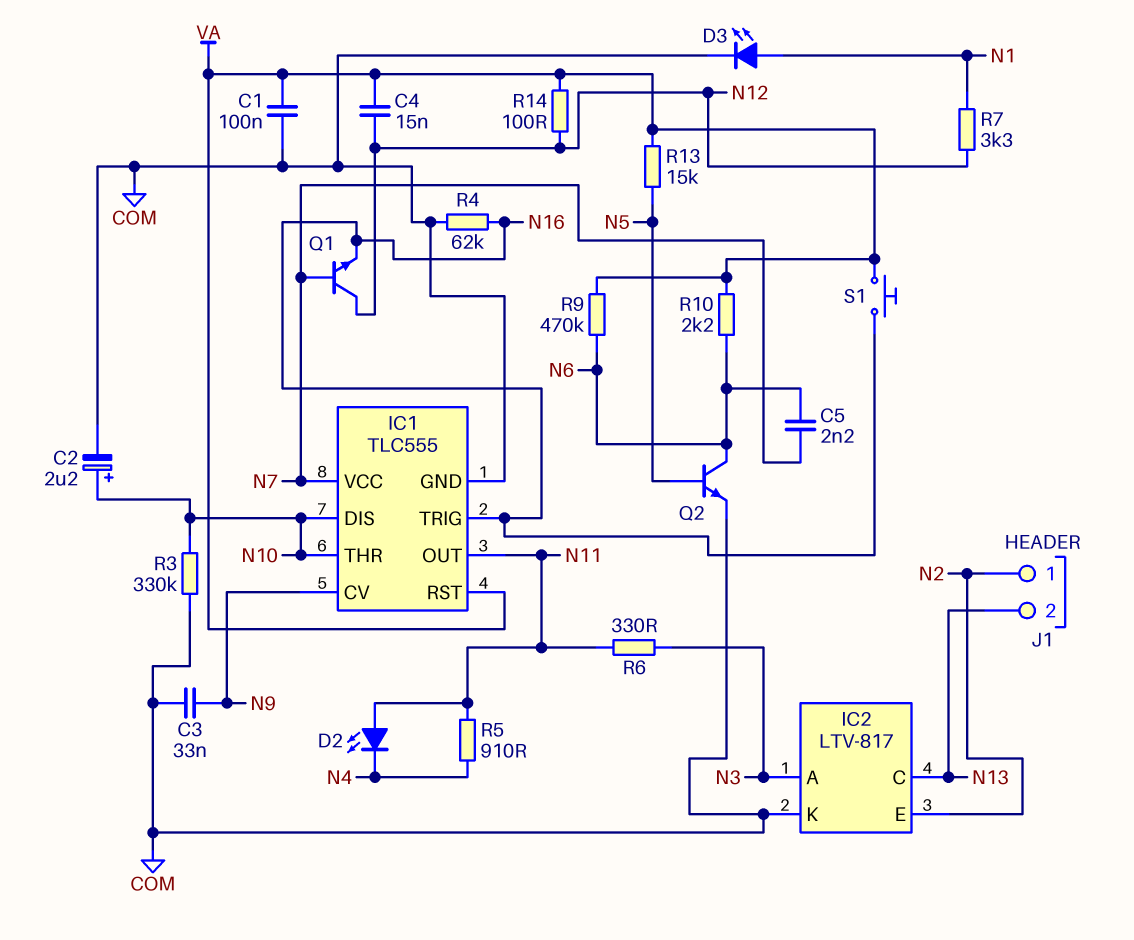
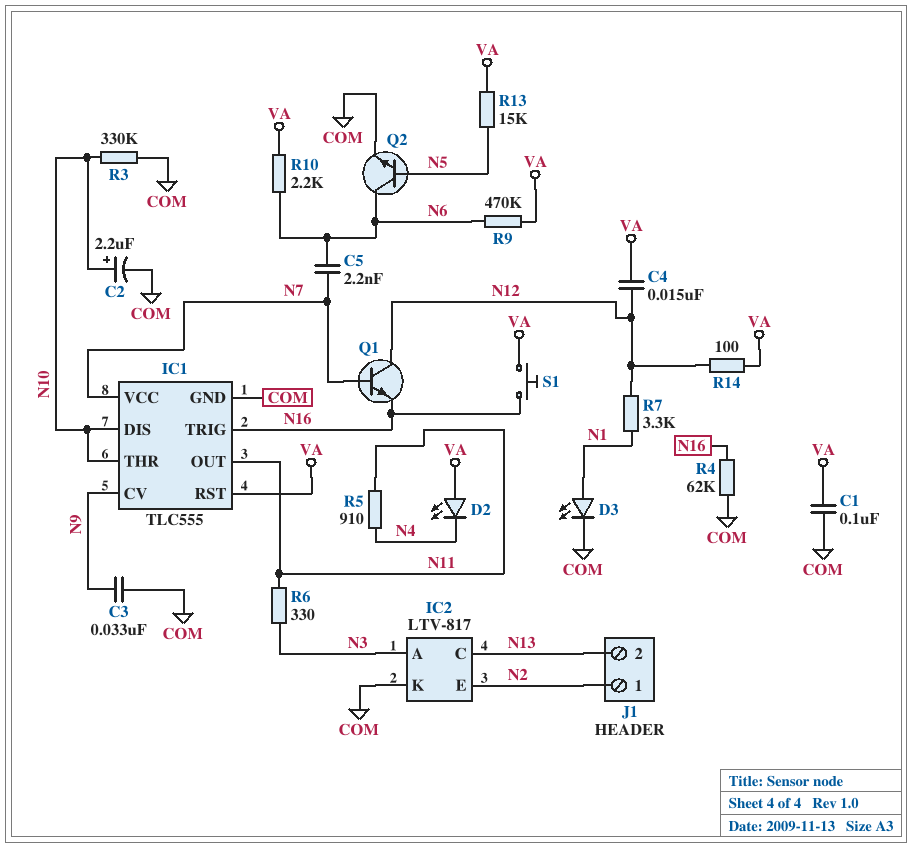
D2: LED (A N11, K N4) -> LED (A VA, K N4)

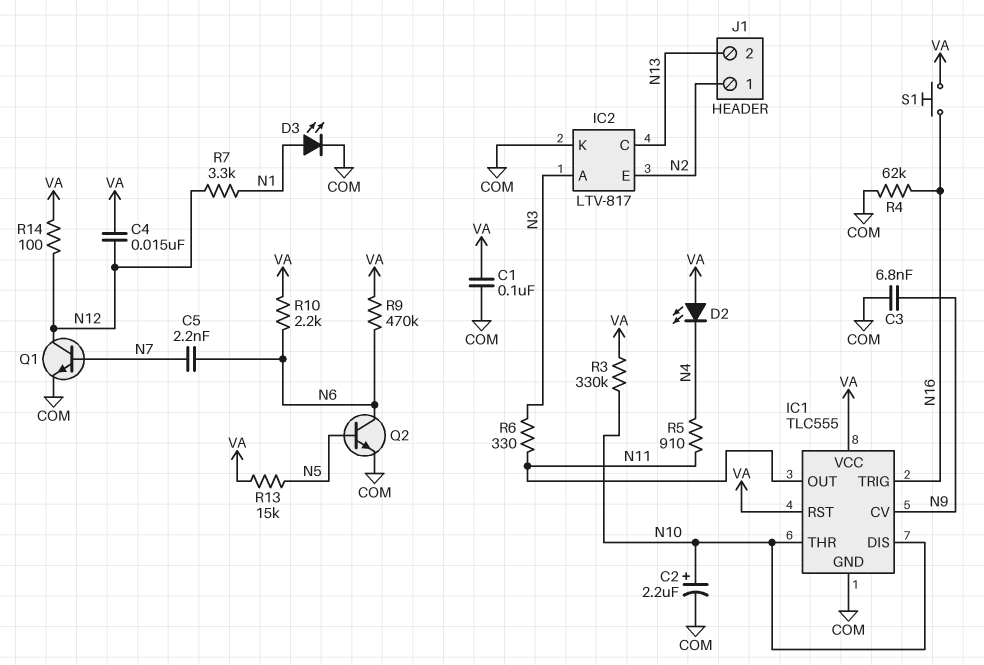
C3: 33nF (COM, N9) -> 6.8nF (COM, N9)
IC1 pin VCC: N7 -> VA
Q1: NPN (B N7, C N12, E N16) -> NPN (B N7, C N12, E COM)
R3: 330k (COM, N10) -> 330k (N10, VA)

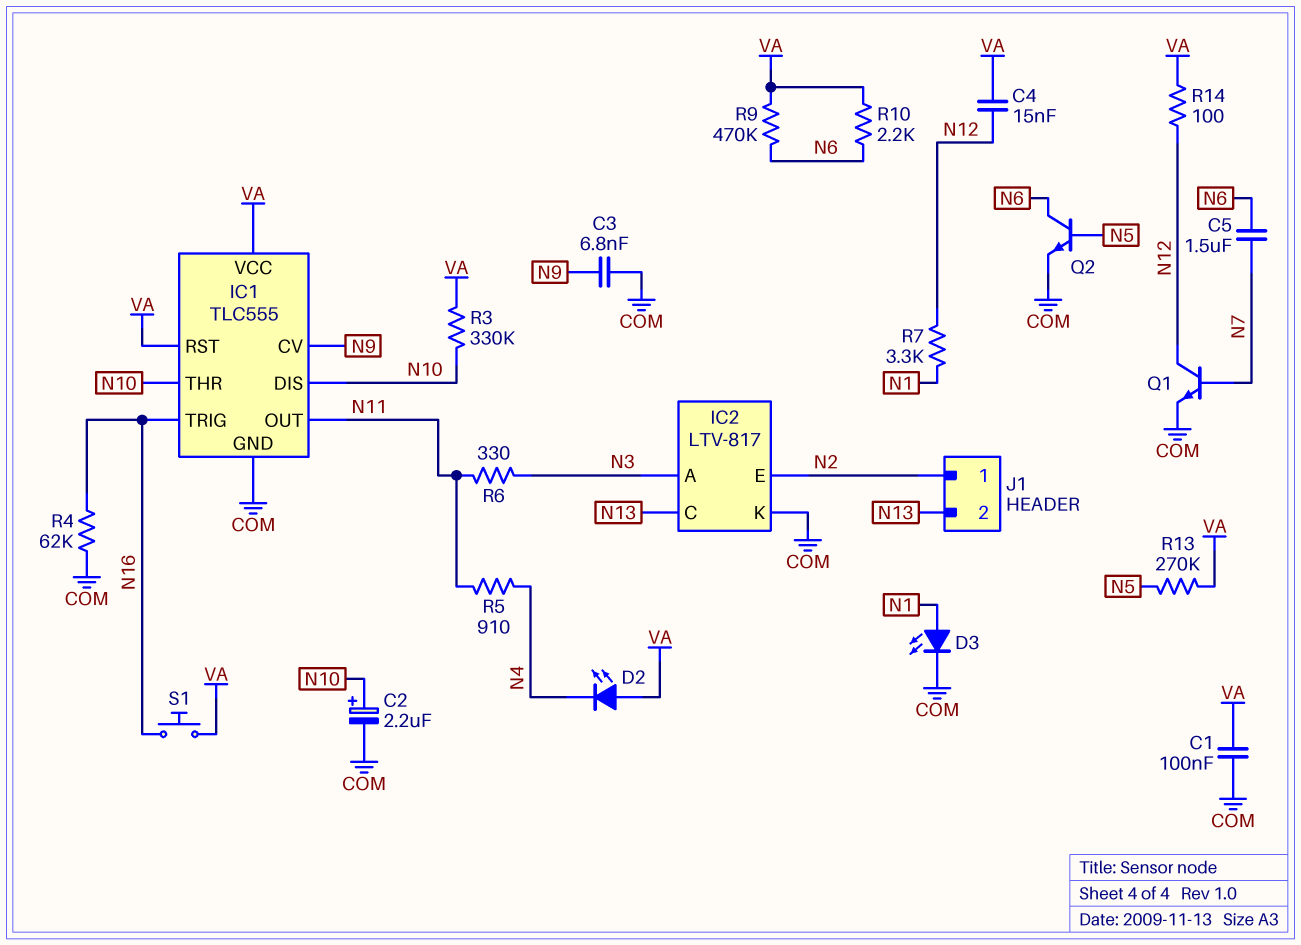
C5: 2.2nF (N6, N7) -> 1.5uF (N6, N7)
R13: 15k (N5, VA) -> 270k (N5, VA)

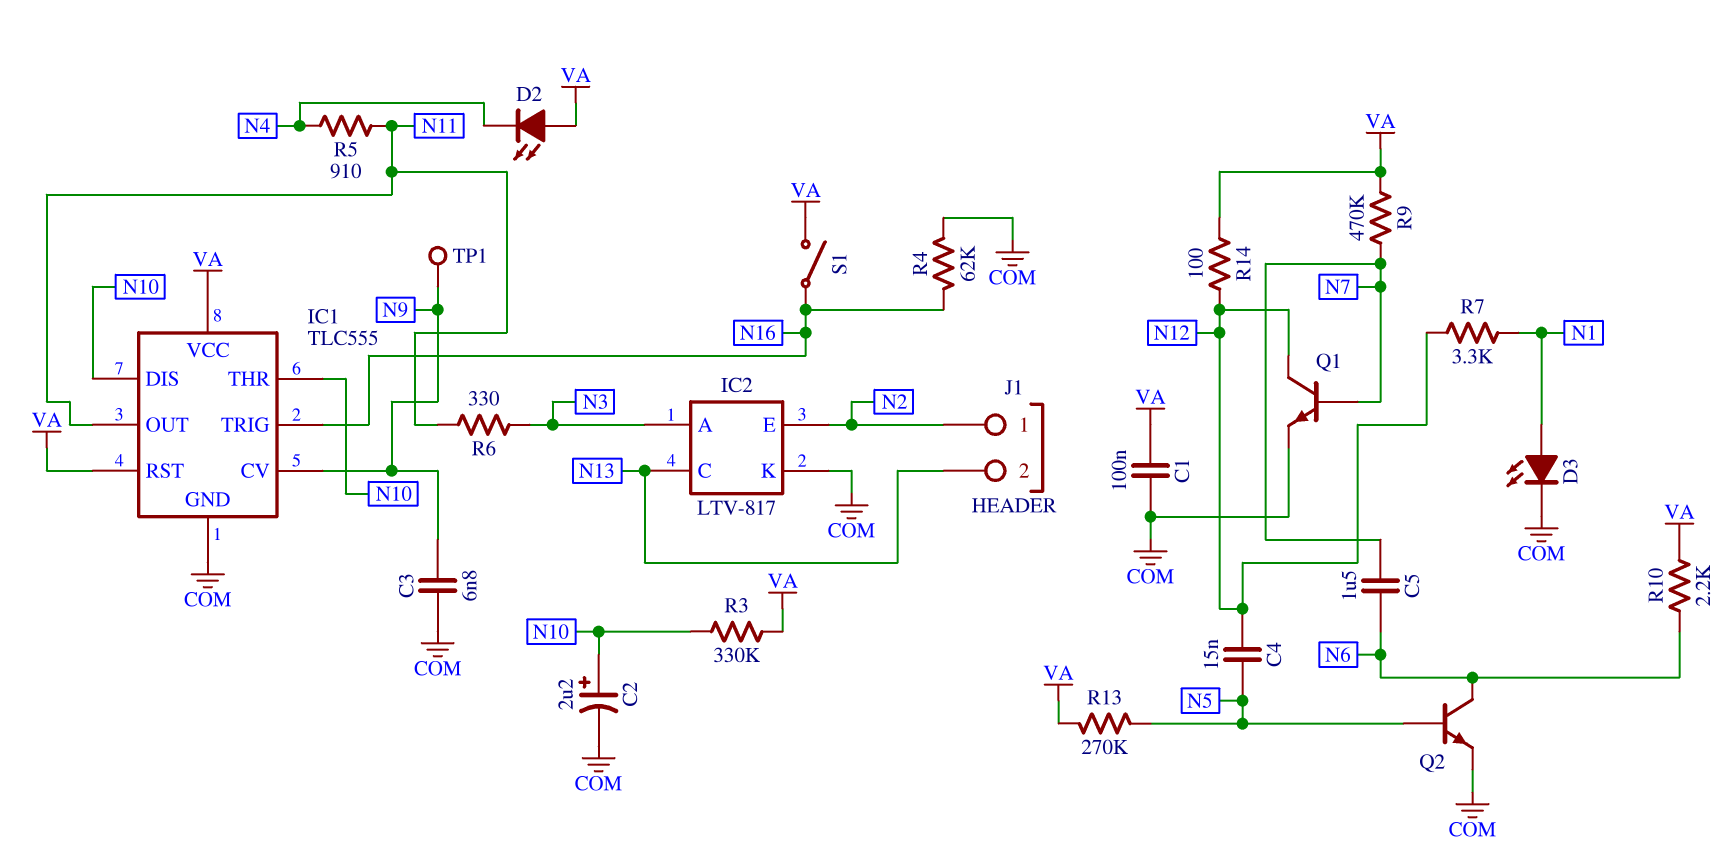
C4: 15nF (N12, VA) -> 15nF (N5, N12)
R9: 470k (N6, VA) -> 470k (N7, VA)
S1: button (N16, VA) -> switch (N16, VA)
TP1: none -> test point (N9)

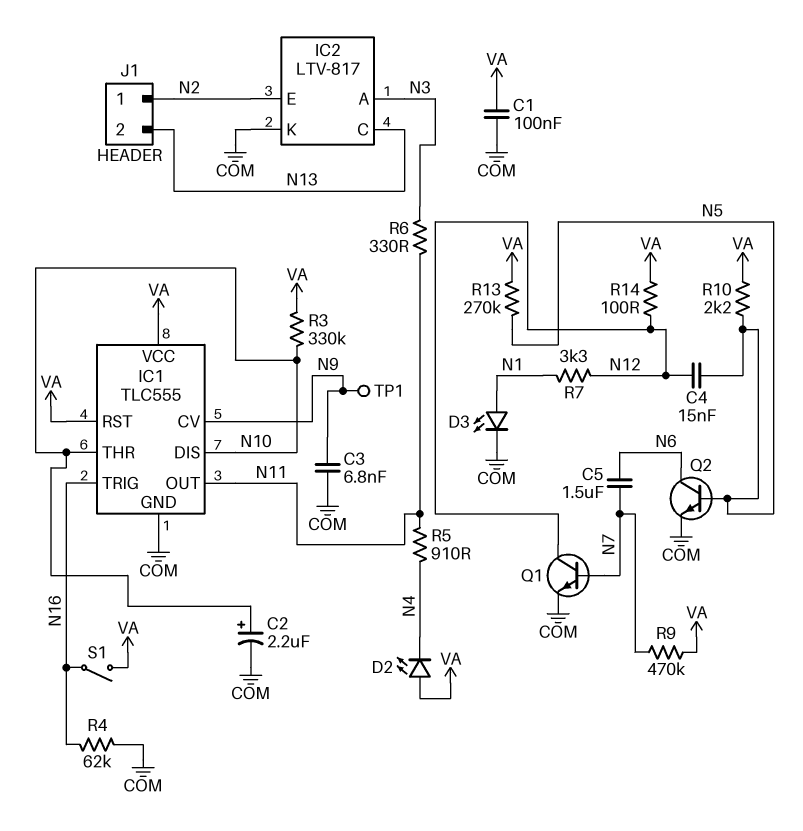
R10: 2.2k (N6, VA) -> 2.2k (N5, VA)

